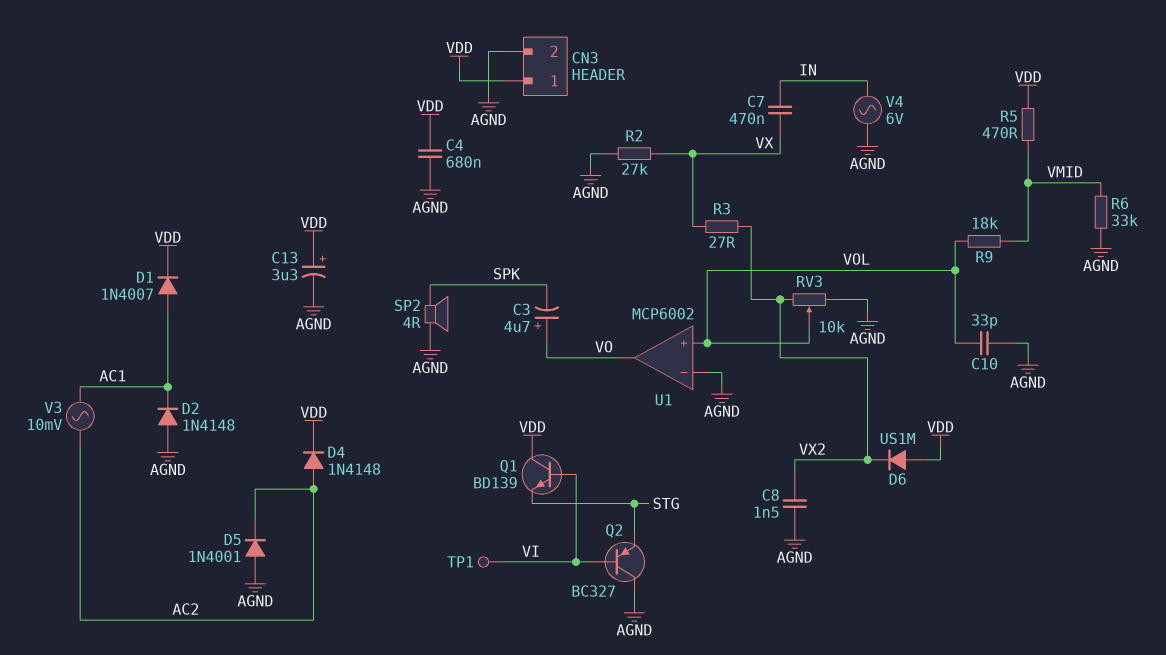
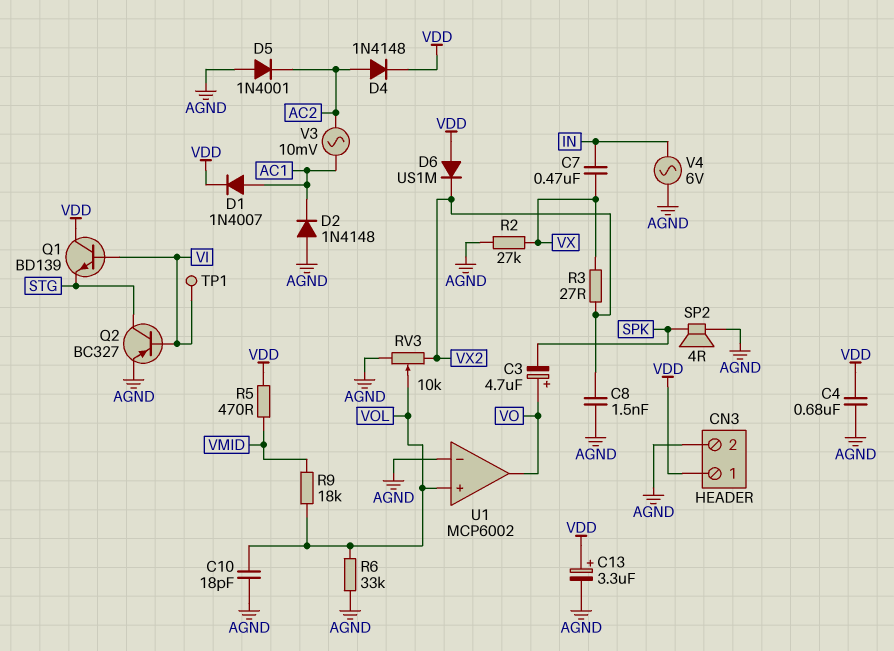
C10: 33pF (AGND, VOL) -> 18pF (AGND, VOL)
Q2: PNP BC327 (B VI, C AGND, E STG) -> PNP BC327 (B VI, C STG, E AGND)
R6: 33k (AGND, VMID) -> 33k (AGND, VOL)

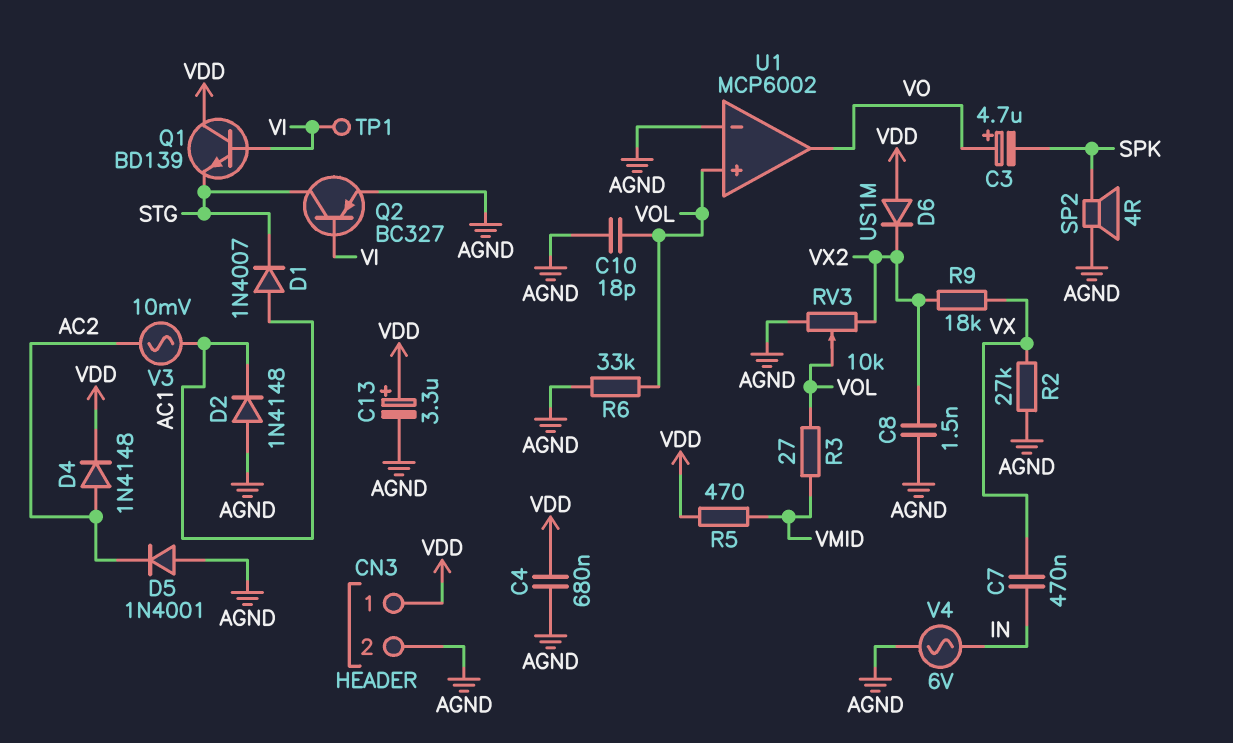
D1: diode 1N4007 (A AC1, K VDD) -> diode 1N4007 (A AC1, K STG)
R3: 27 (VX, VX2) -> 27 (VMID, VOL)
R9: 18k (VMID, VOL) -> 18k (VX, VX2)

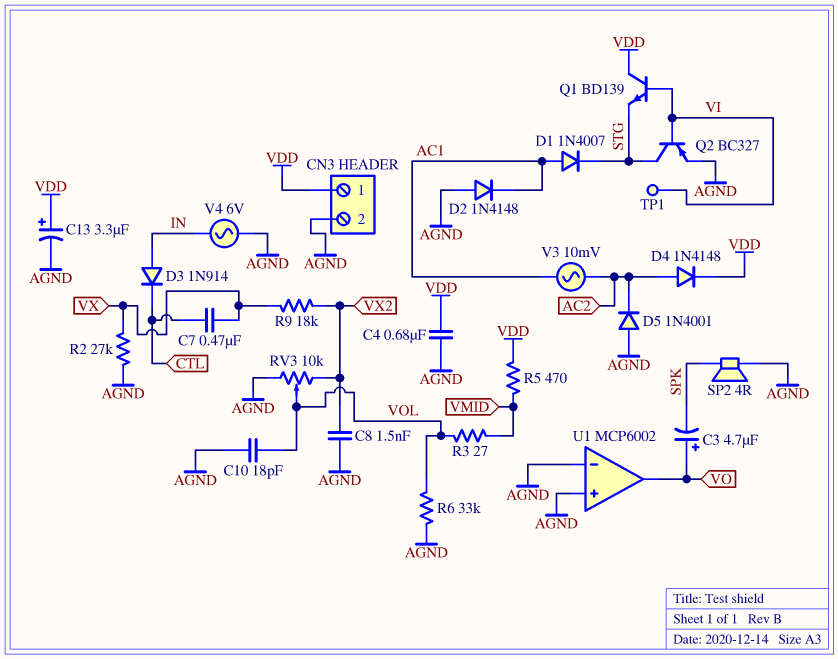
C7: 470nF (IN, VX) -> 470nF (CTL, VX)
D3: none -> diode 1N914 (A IN, K CTL)
D6: diode US1M (A VDD, K VX2) -> none
U1 pin in+: VOL -> AGND

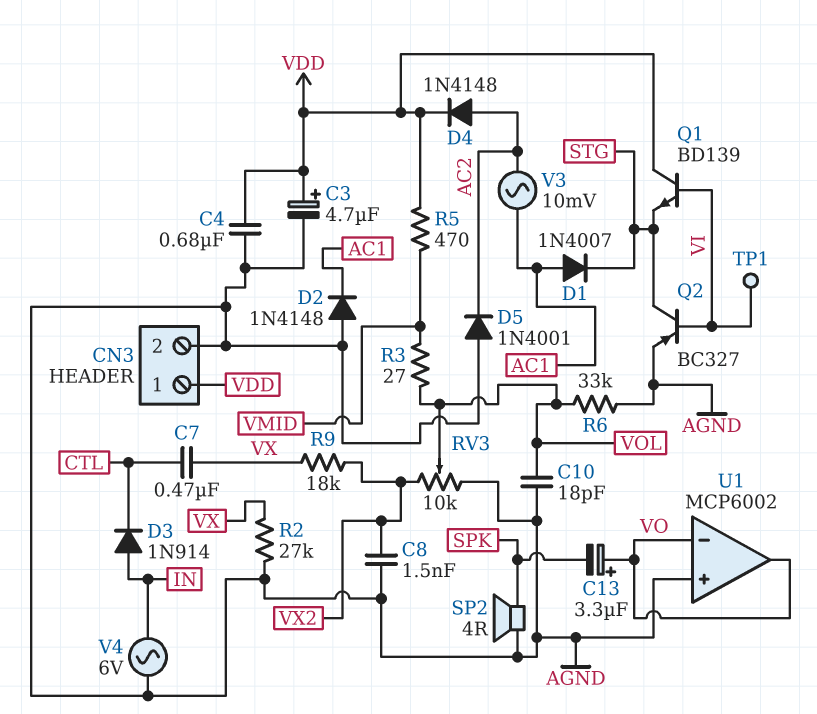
C3: 4.7uF (plus VO, minus SPK) -> 4.7uF (plus VDD, minus AGND)
C13: 3.3uF (plus VDD, minus AGND) -> 3.3uF (plus VO, minus SPK)
U1 pin in-: AGND -> VO

